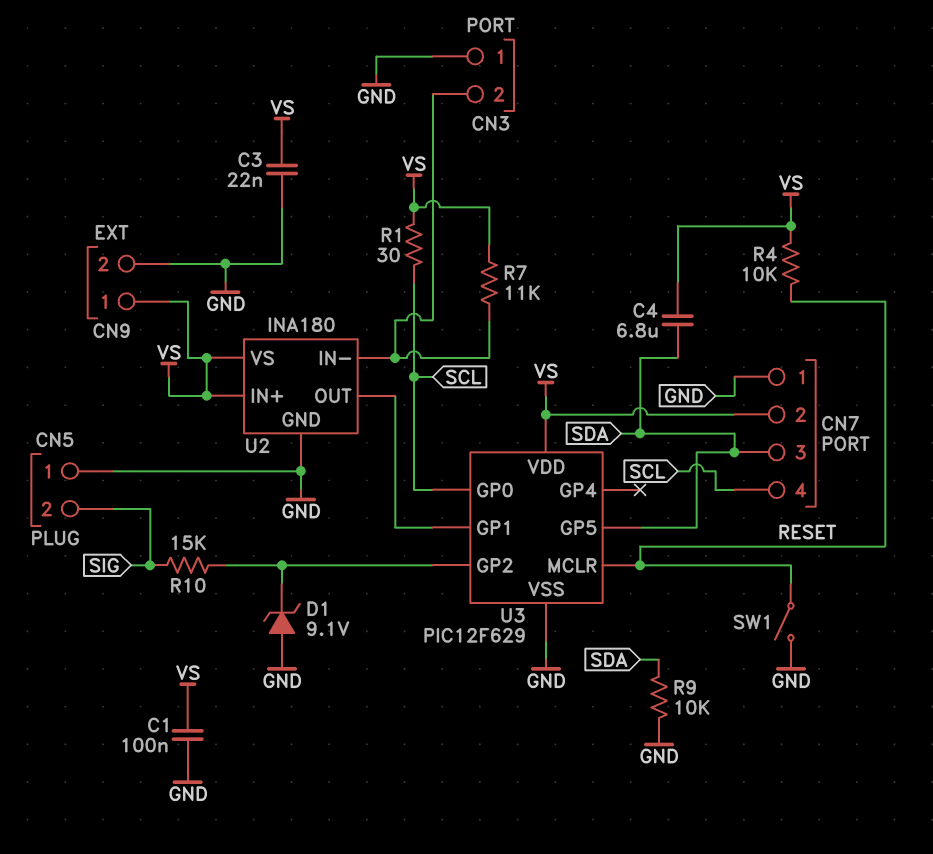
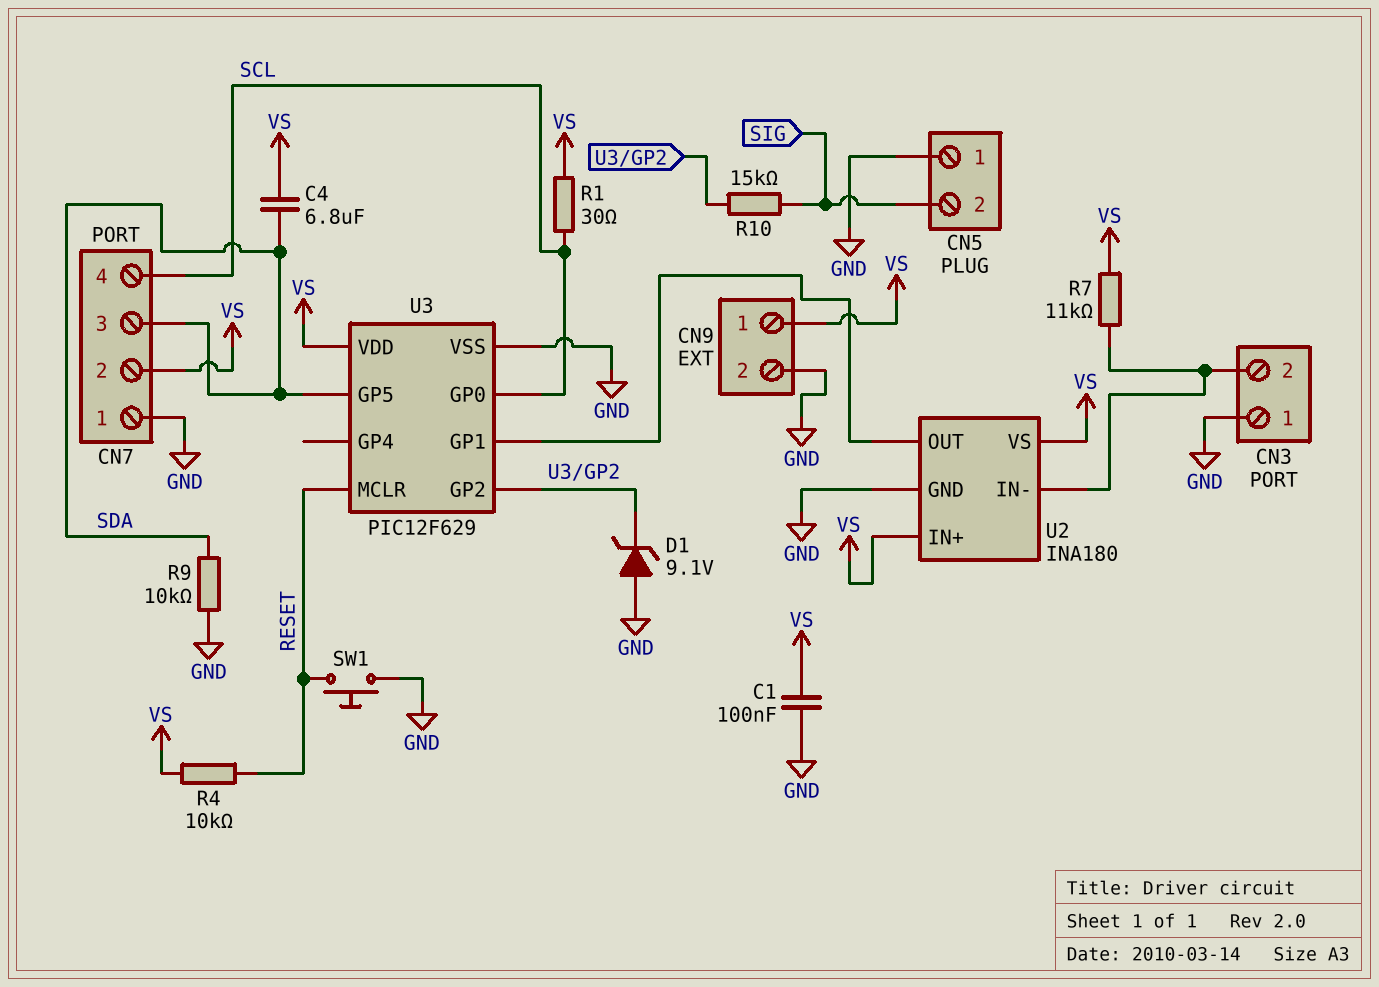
C3: 22nF (GND, VS) -> none
SW1: switch (GND, RESET) -> button (GND, RESET)

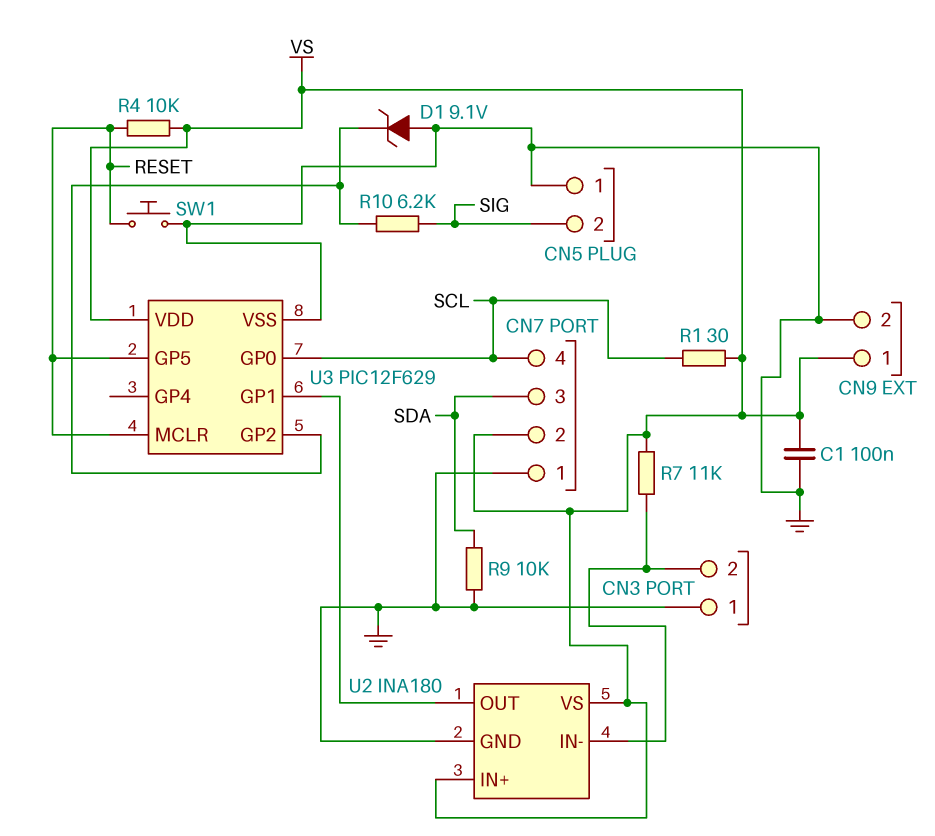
C4: 6.8uF (SDA, VS) -> none
R10: 15k (SIG, U3/GP2) -> 6.2k (SIG, U3/GP2)
U3 pin GP5: SDA -> RESET

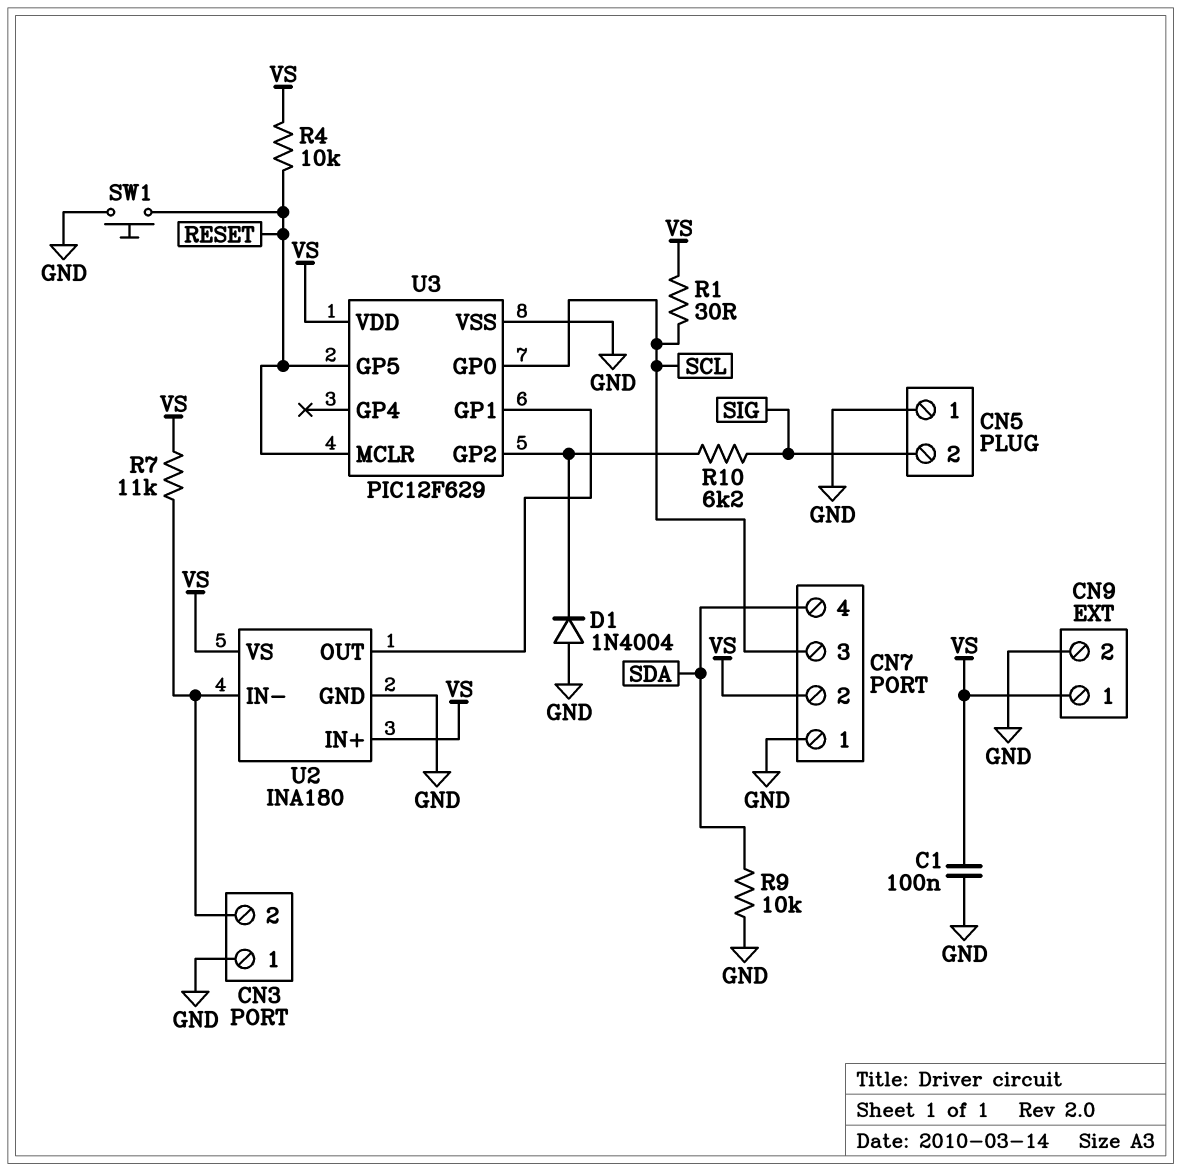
CN7 pin 3: SDA -> SCL
CN7 pin 4: SCL -> SDA
D1: zener 9.1V (A GND, K U3/GP2) -> diode 1N4004 (A GND, K U3/GP2)

